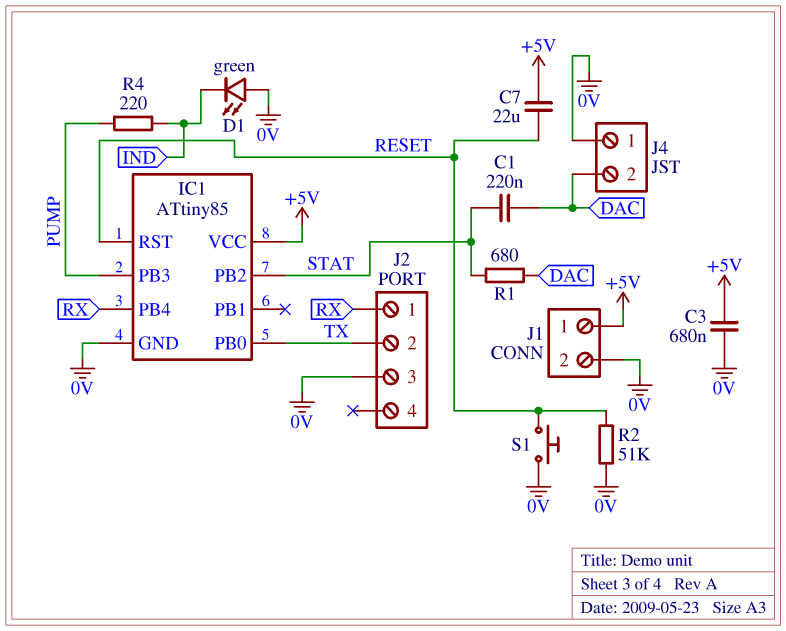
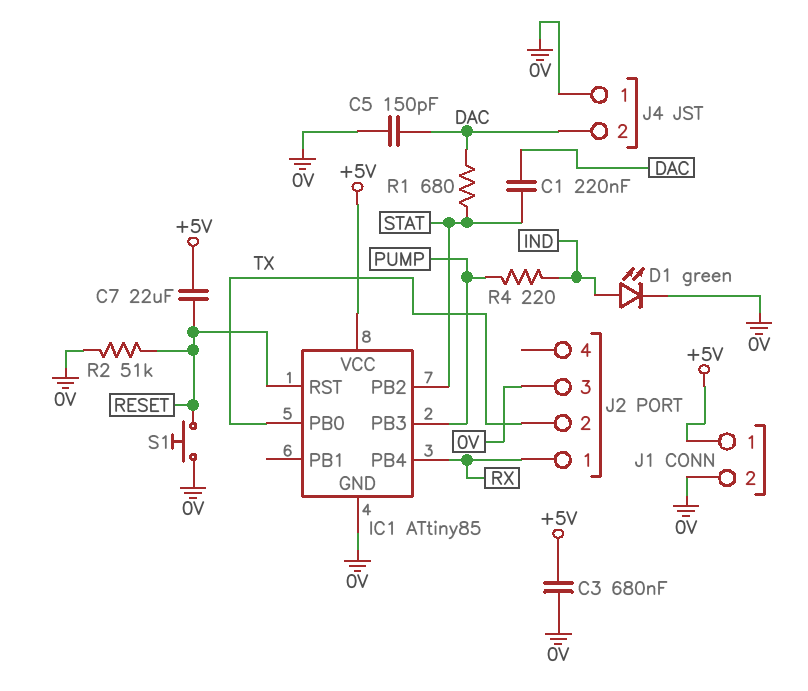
C5: none -> 150pF (0V, DAC)
D1: LED green (A 0V, K IND) -> LED green (A IND, K 0V)

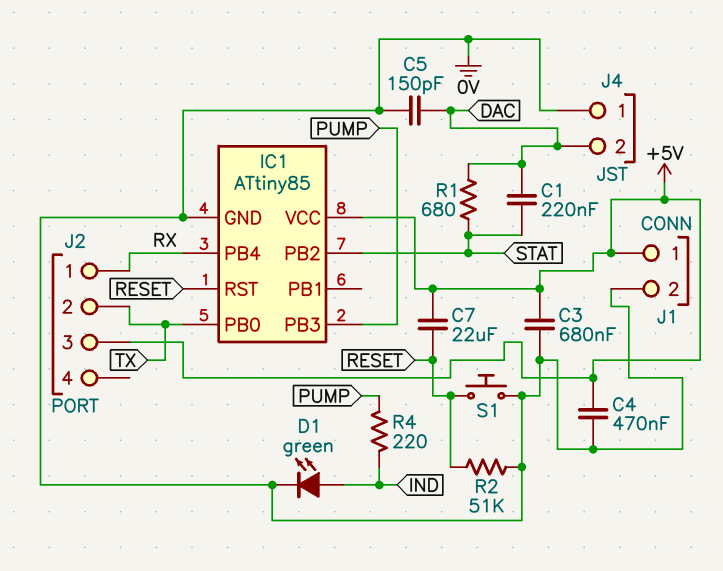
C4: none -> 470nF (+5V, 0V)
J2 pin 3: 0V -> +5V

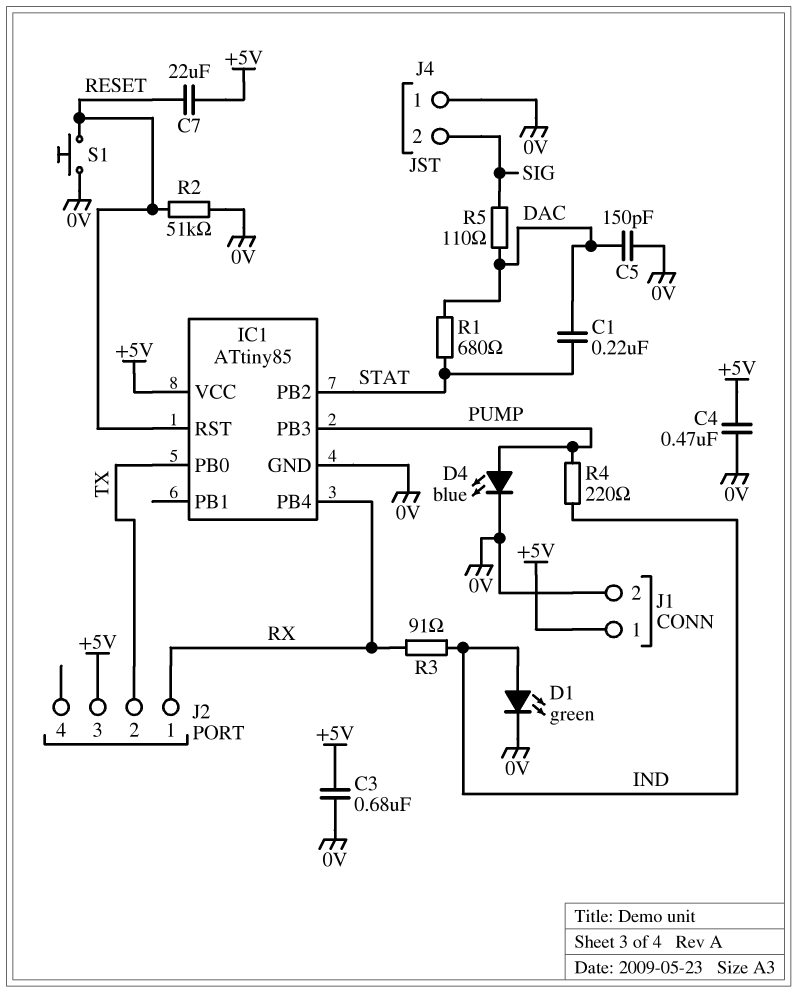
D4: none -> LED blue (A PUMP, K 0V)
J4 pin 2: DAC -> SIG
R3: none -> 91 (IND, RX)
R5: none -> 110 (DAC, SIG)

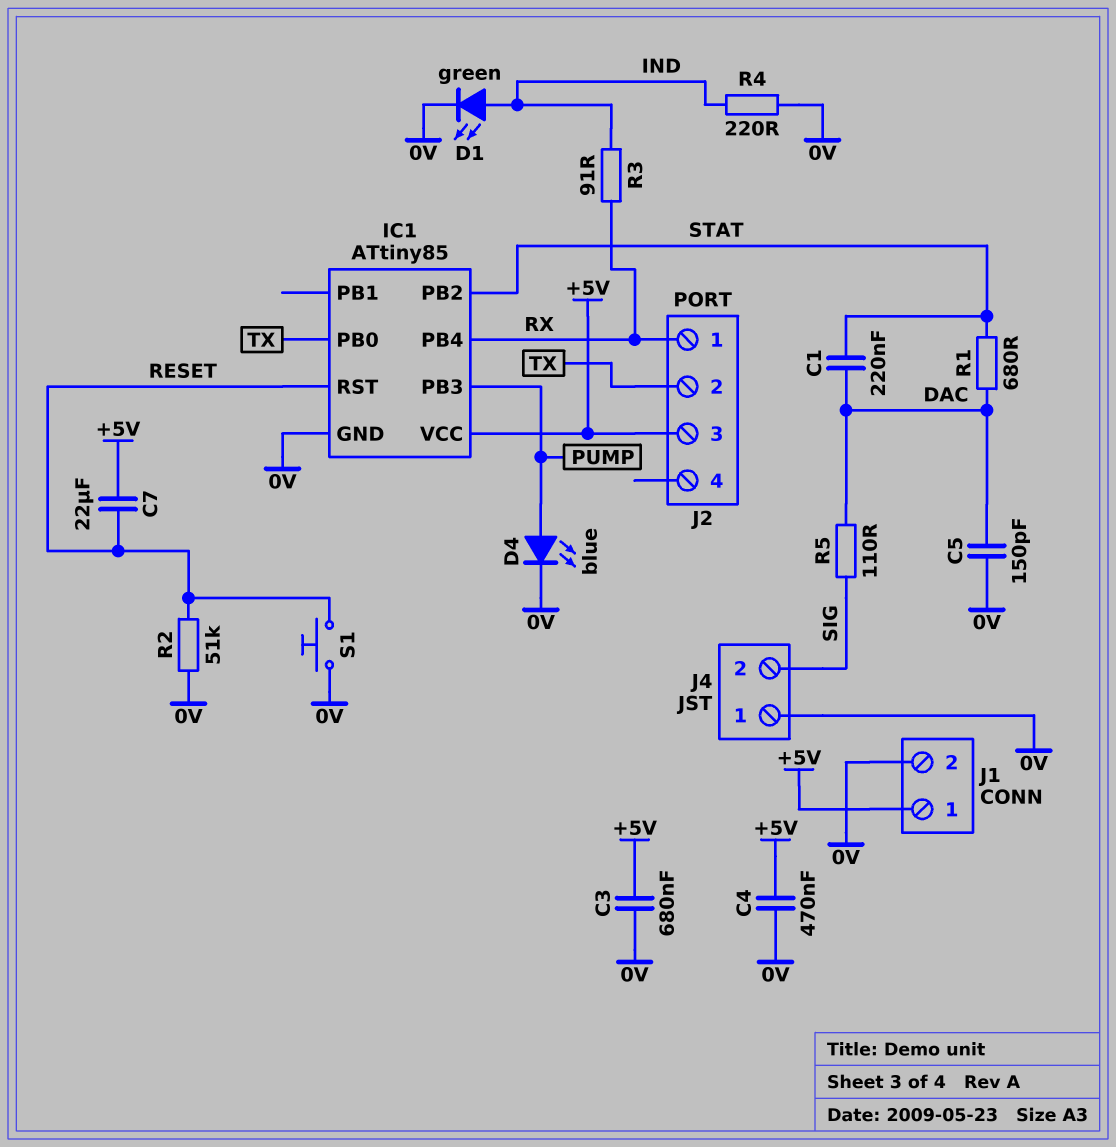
R4: 220 (IND, PUMP) -> 220 (0V, IND)

